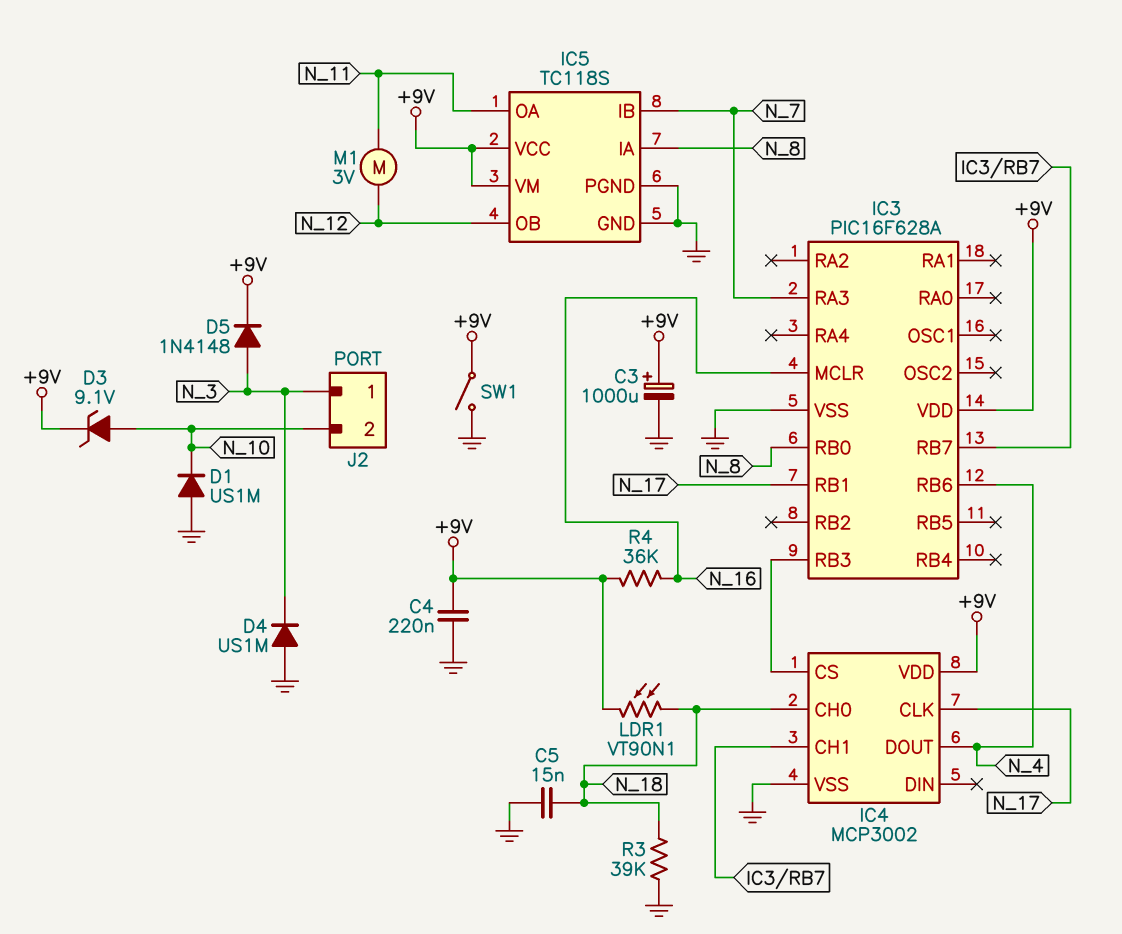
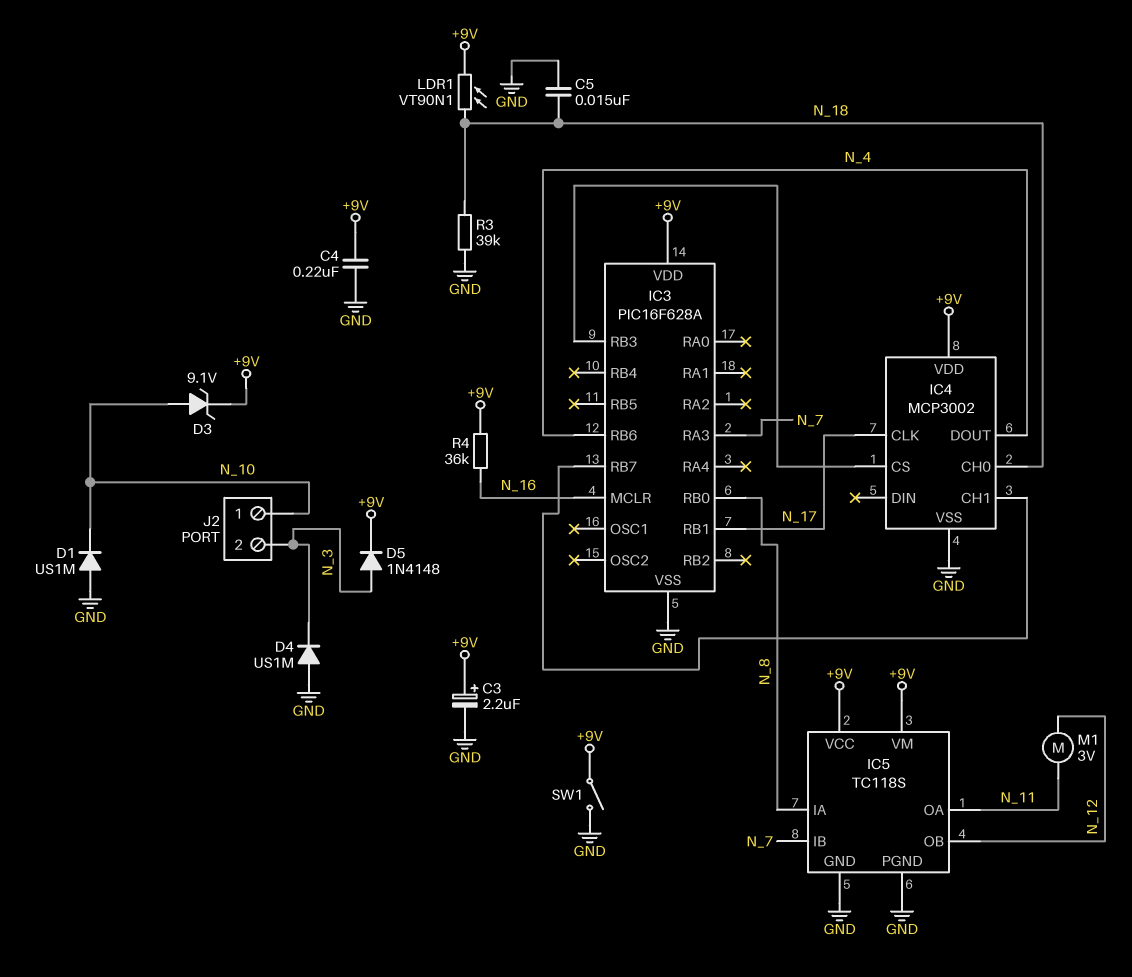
C3: 1000uF (plus +9V, minus GND) -> 2.2uF (plus +9V, minus GND)
J2 pin 1: N_3 -> N_10
J2 pin 2: N_10 -> N_3

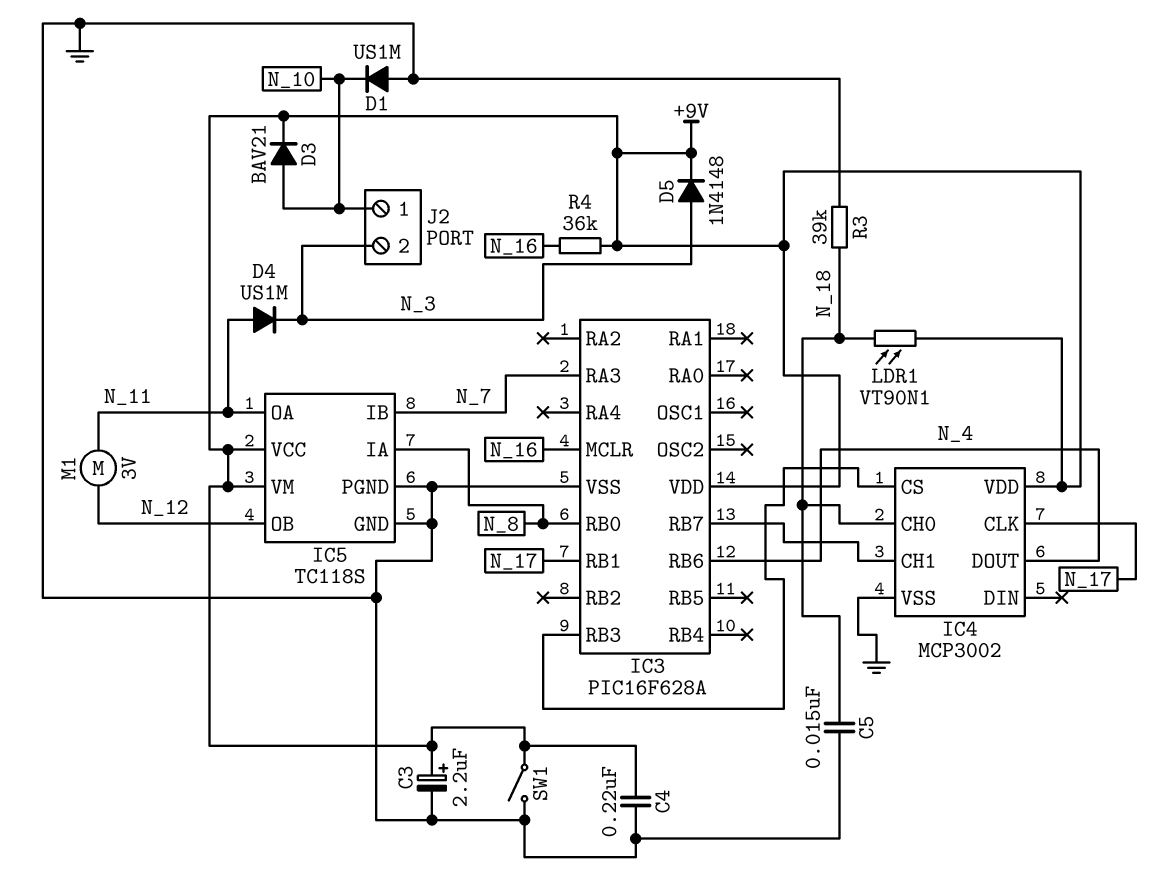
D3: zener 9.1V (A N_10, K +9V) -> diode BAV21 (A N_10, K +9V)
D4: diode US1M (A GND, K N_3) -> diode US1M (A N_11, K N_3)

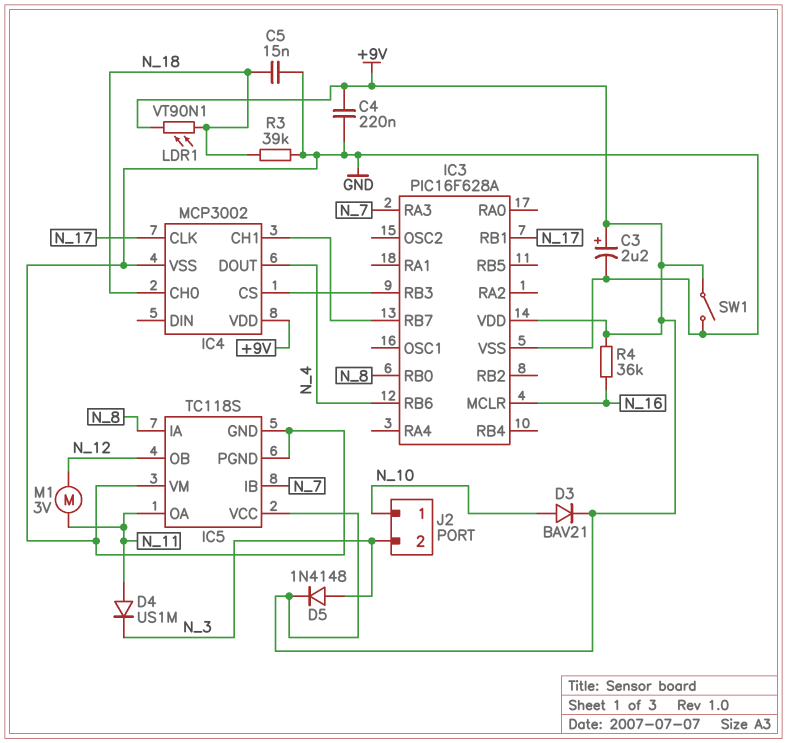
D1: diode US1M (A GND, K N_10) -> none
IC5 pin VM: +9V -> GND

